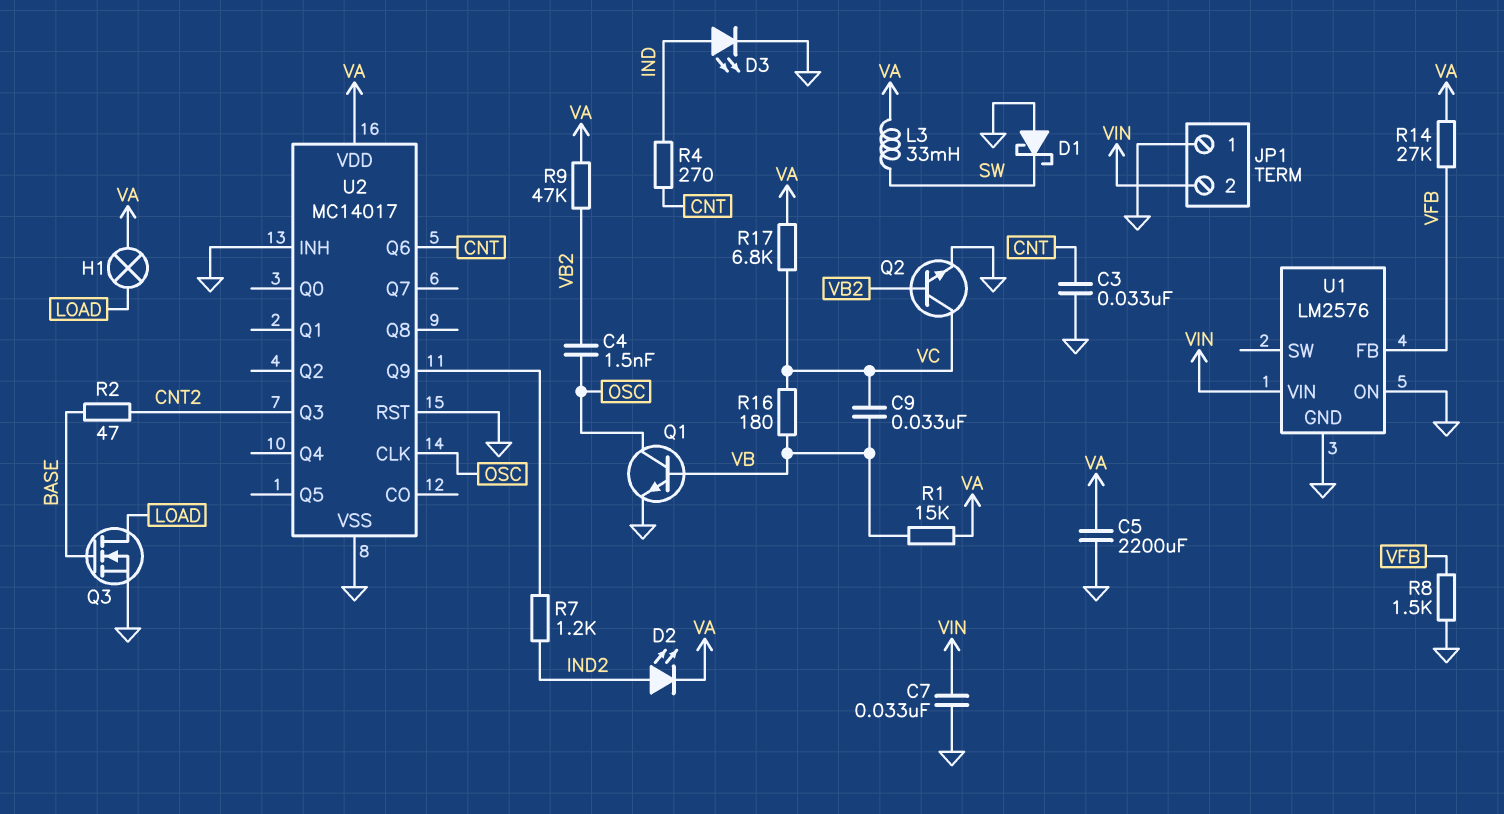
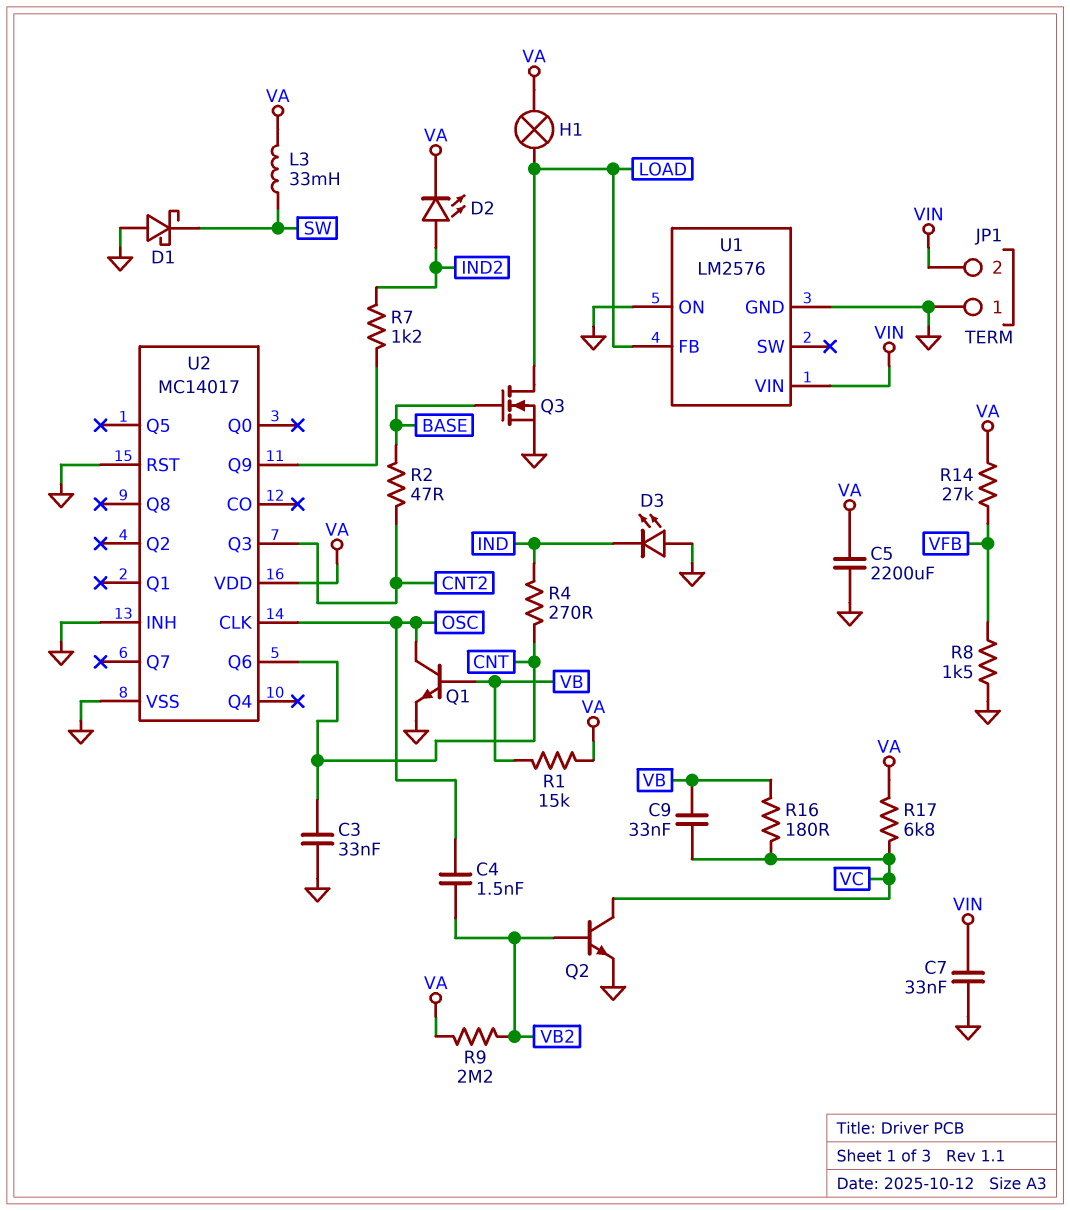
D3: LED (A IND, K GND) -> LED (A GND, K IND)
R9: 47k (VA, VB2) -> 2.2M (VA, VB2)
U1 pin FB: VFB -> LOAD

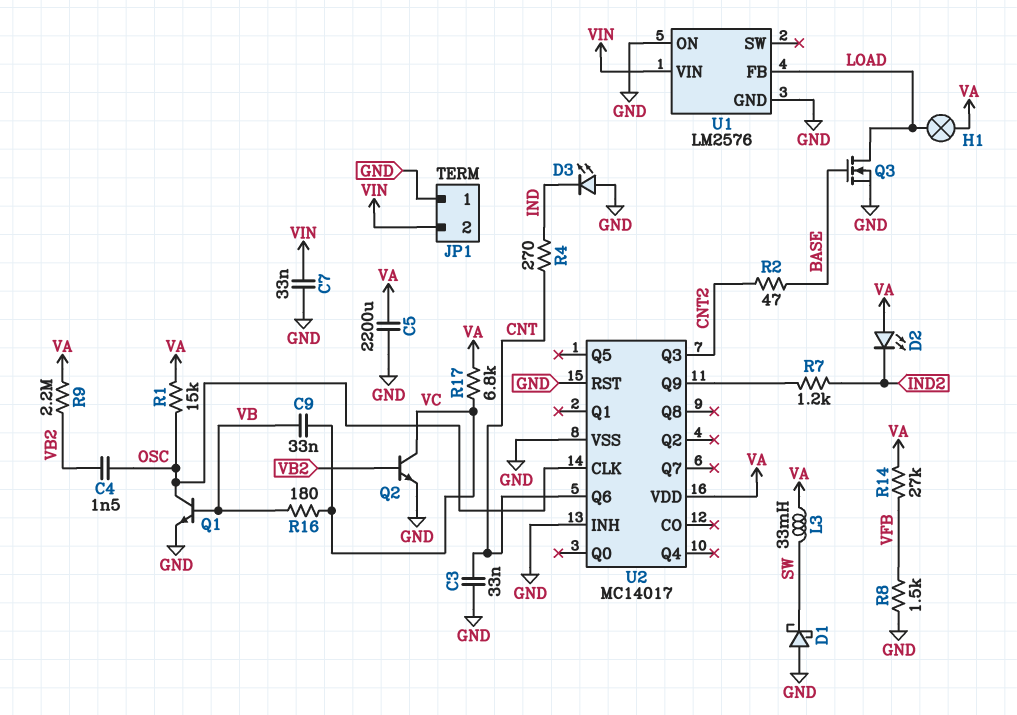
D2: LED (A IND2, K VA) -> LED (A VA, K IND2)
R1: 15k (VA, VB) -> 15k (OSC, VA)

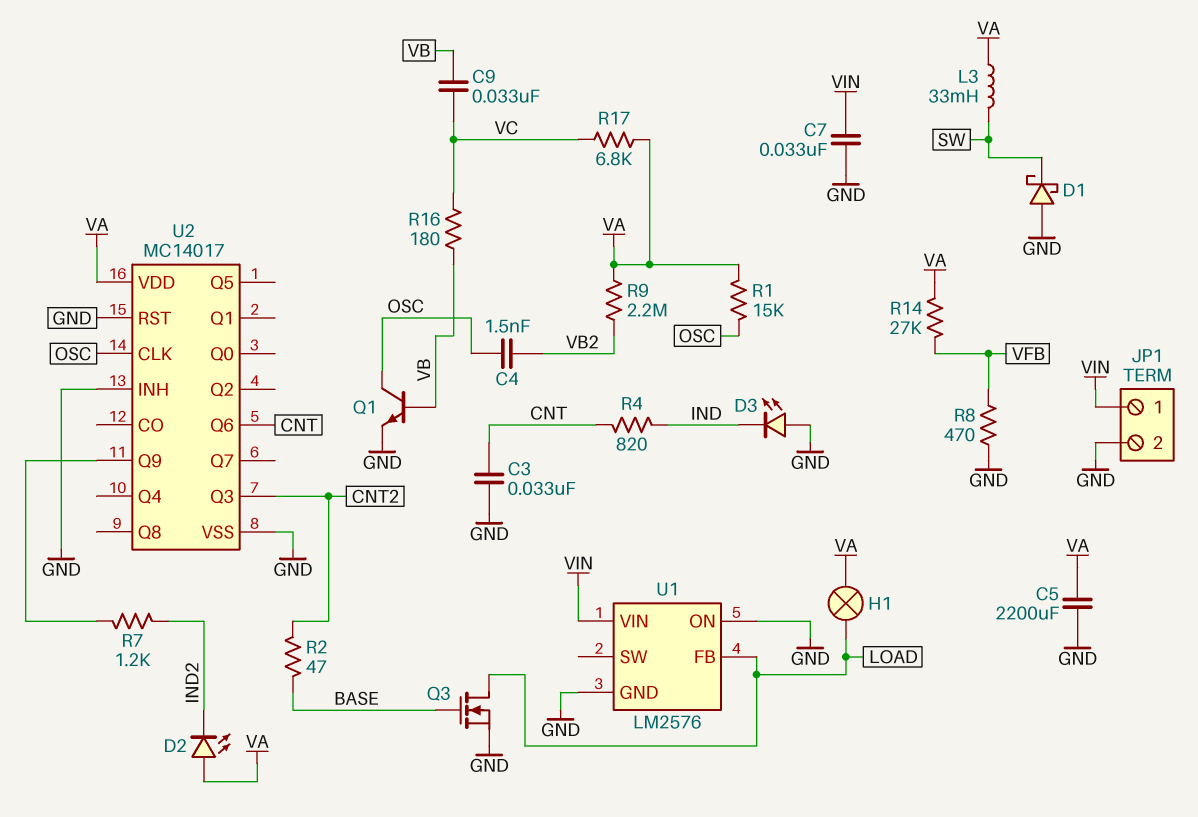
JP1 pin 1: GND -> VIN
JP1 pin 2: VIN -> GND
Q2: NPN (B VB2, C VC, E GND) -> none
R4: 270 (CNT, IND) -> 820 (CNT, IND)
R8: 1.5k (GND, VFB) -> 470 (GND, VFB)

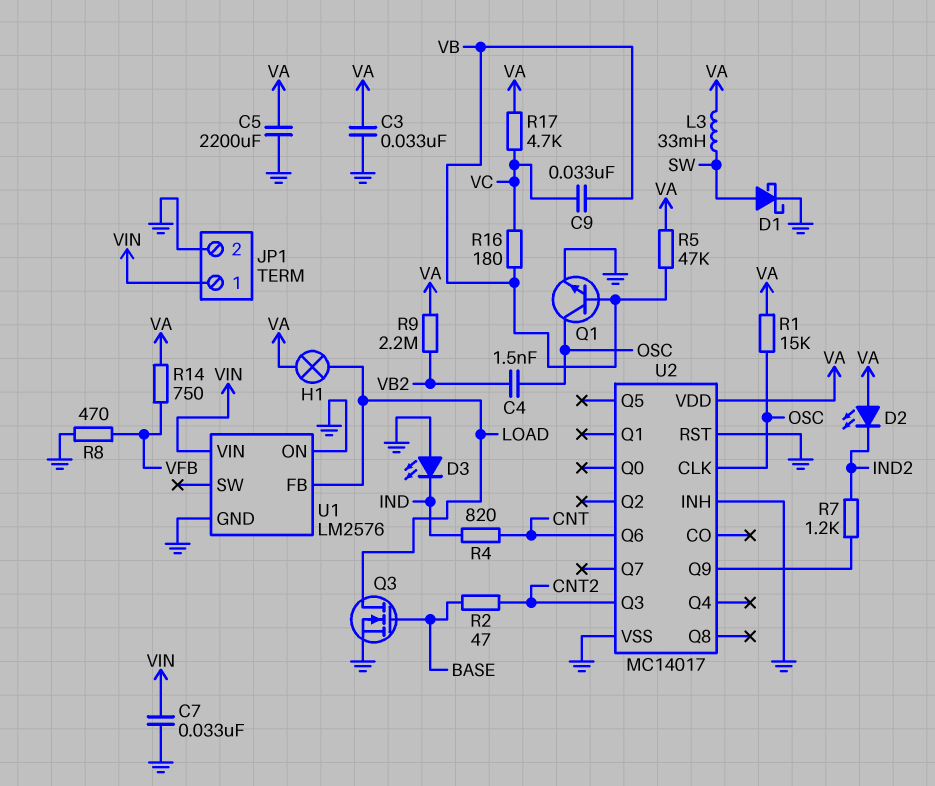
C3: 33nF (CNT, GND) -> 33nF (GND, VA)
D1: schottky (A GND, K SW) -> schottky (A SW, K GND)
R5: none -> 47k (VA, VB)
R14: 27k (VA, VFB) -> 750 (VA, VFB)
R17: 6.8k (VA, VC) -> 4.7k (VA, VC)

